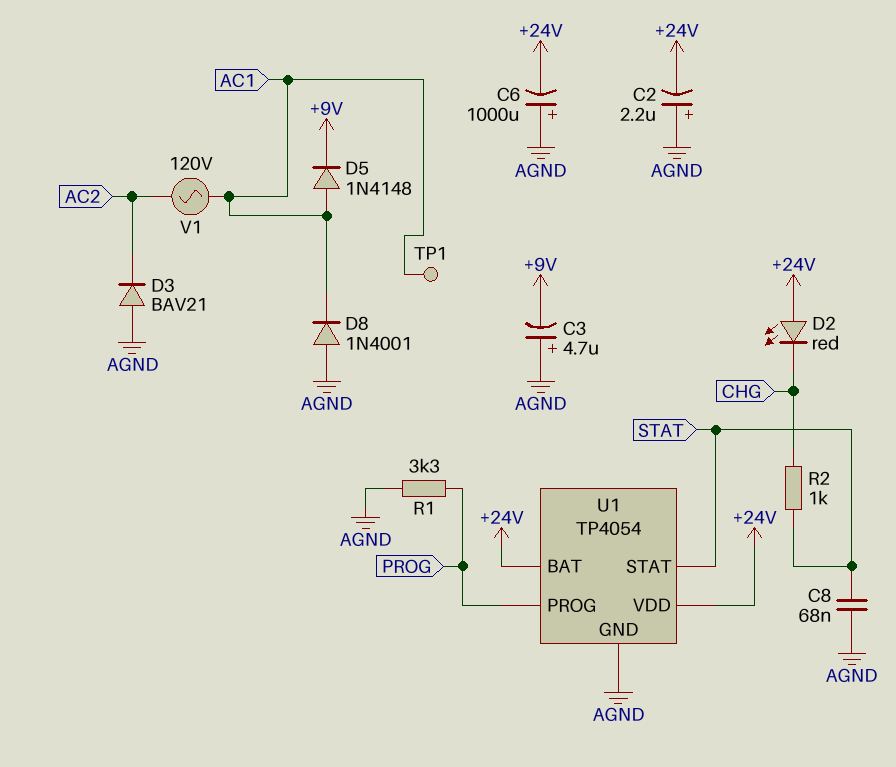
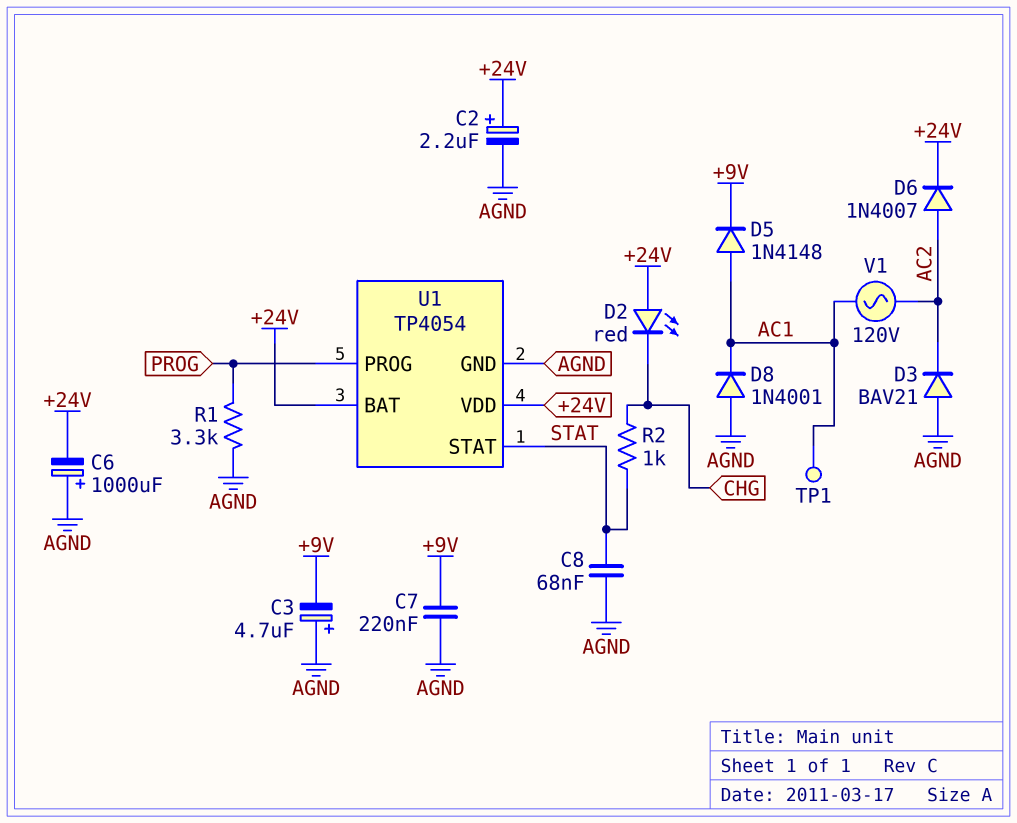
C2: 2.2uF (plus AGND, minus +24V) -> 2.2uF (plus +24V, minus AGND)
C7: none -> 220nF (+9V, AGND)
D6: none -> diode 1N4007 (A AC2, K +24V)

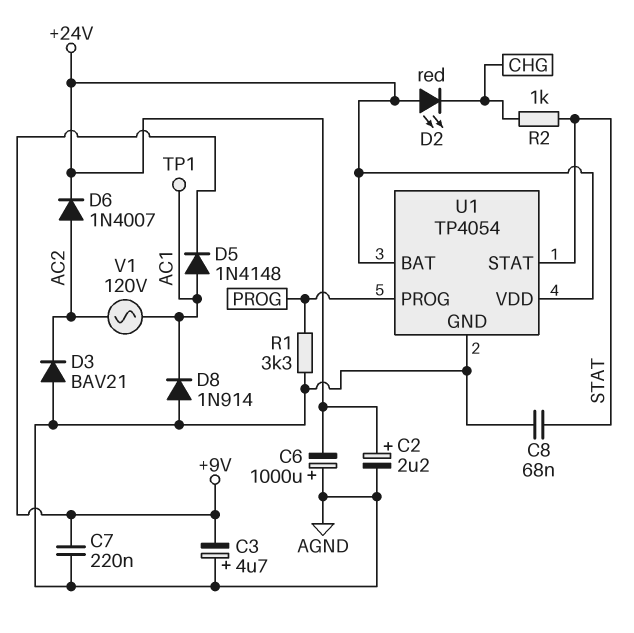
D8: diode 1N4001 (A AGND, K AC1) -> diode 1N914 (A AGND, K AC1)

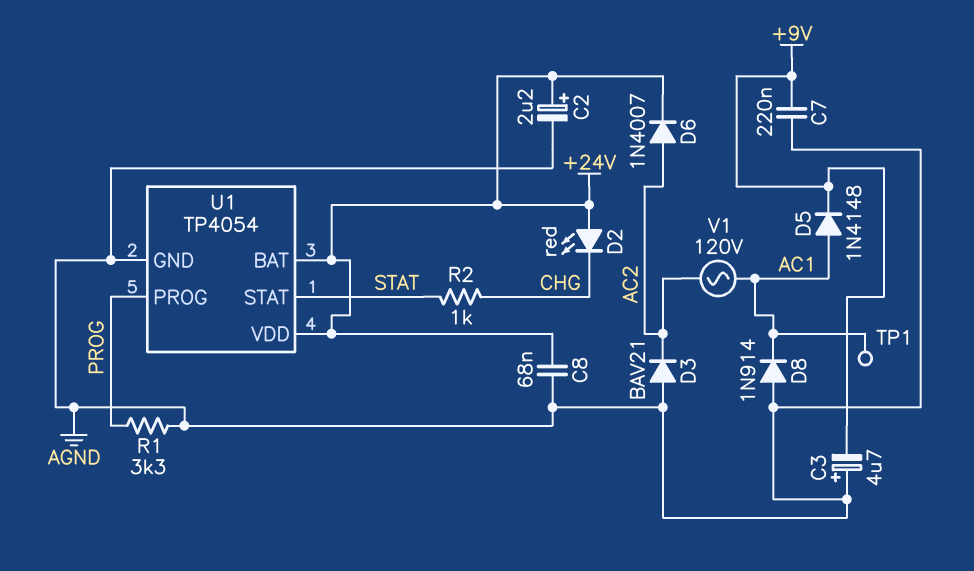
C6: 1000uF (plus AGND, minus +24V) -> none
C8: 68nF (AGND, STAT) -> 68nF (+24V, AGND)

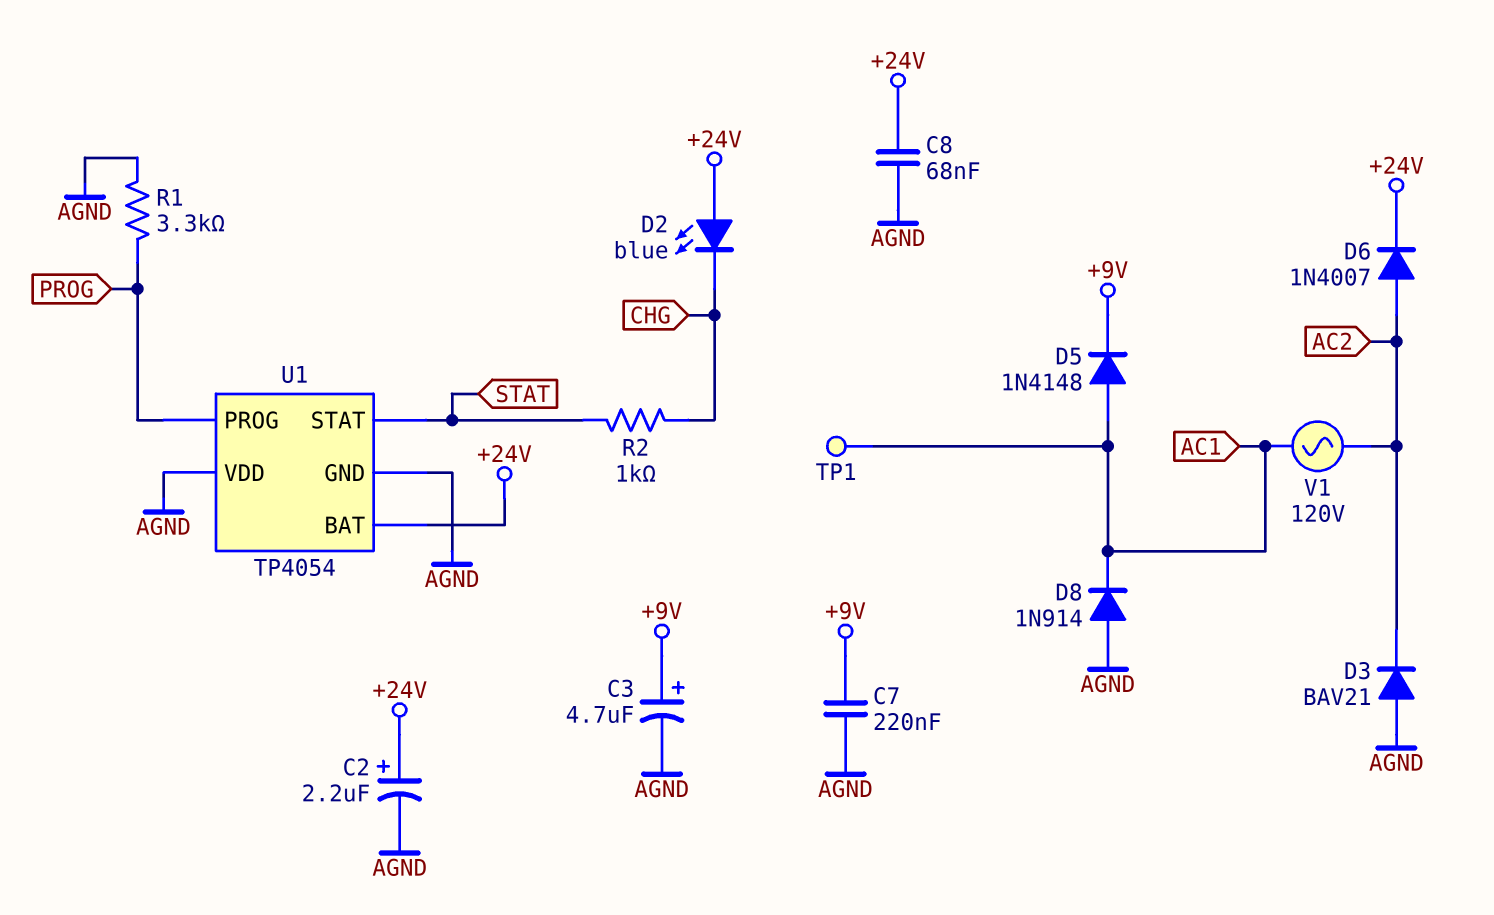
C3: 4.7uF (plus AGND, minus +9V) -> 4.7uF (plus +9V, minus AGND)
D2: LED red (A +24V, K CHG) -> LED blue (A +24V, K CHG)
U1 pin VDD: +24V -> AGND

